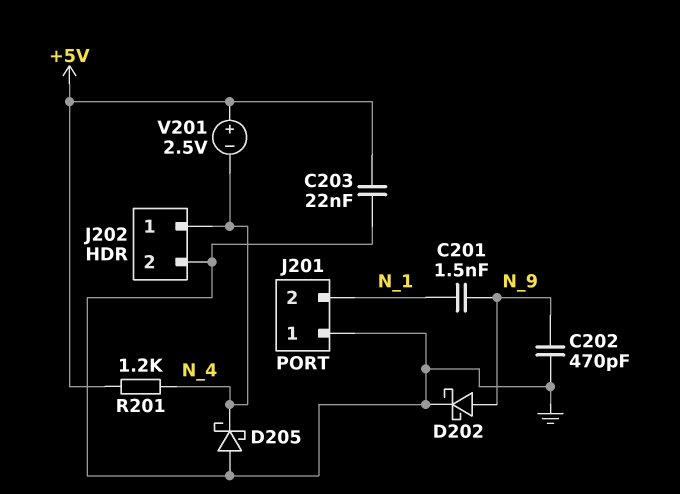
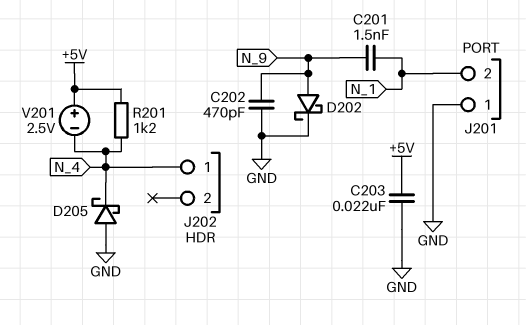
J202 pin 2: GND -> none

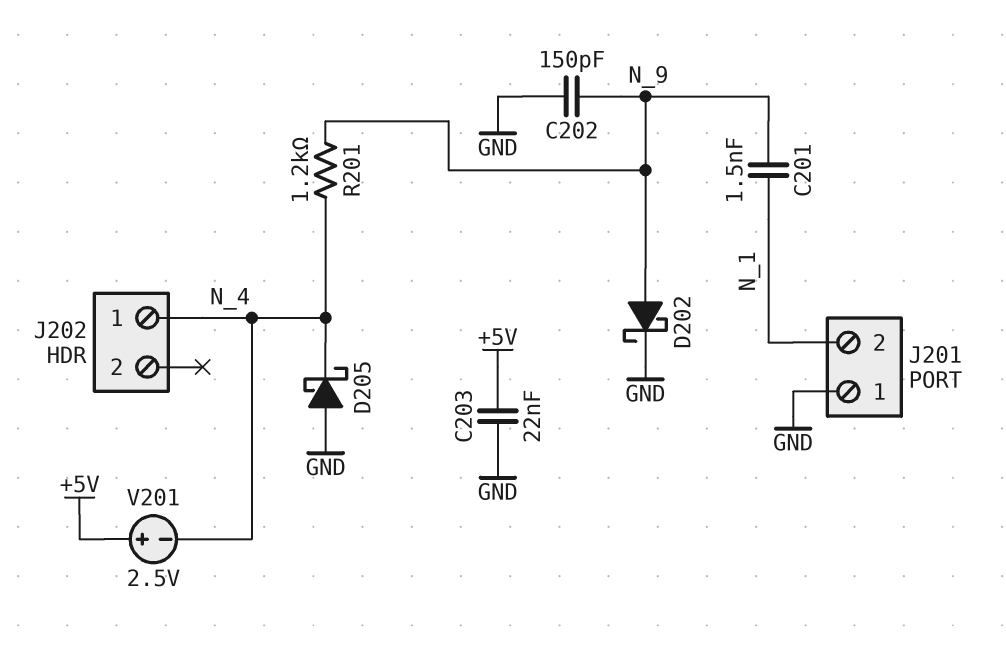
C202: 470pF (GND, N_9) -> 150pF (GND, N_9)
R201: 1.2k (+5V, N_4) -> 1.2k (N_4, N_9)

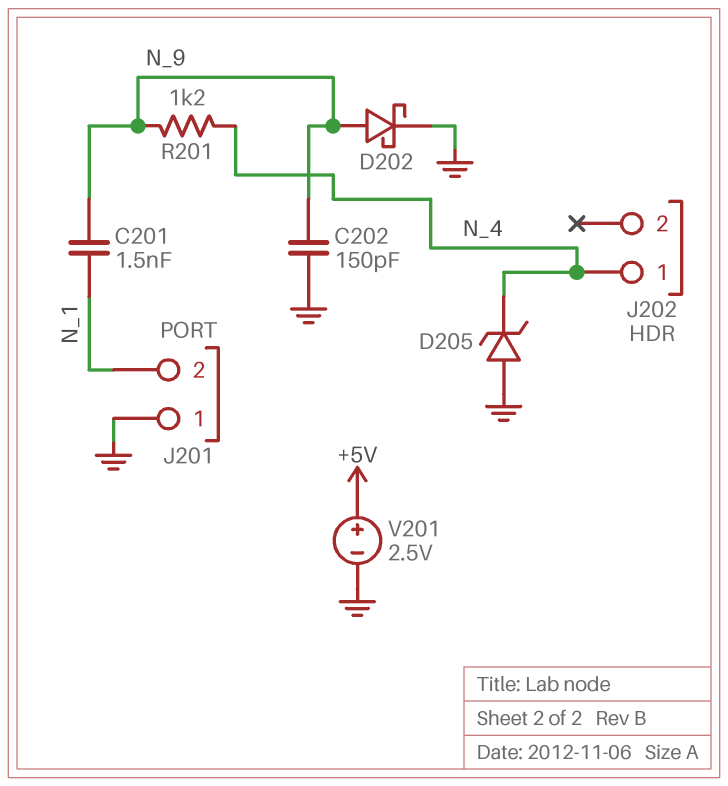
C203: 22nF (+5V, GND) -> none
D205: schottky (A GND, K N_4) -> zener (A GND, K N_4)
V201: 2.5V (plus +5V, minus N_4) -> 2.5V (plus +5V, minus GND)

